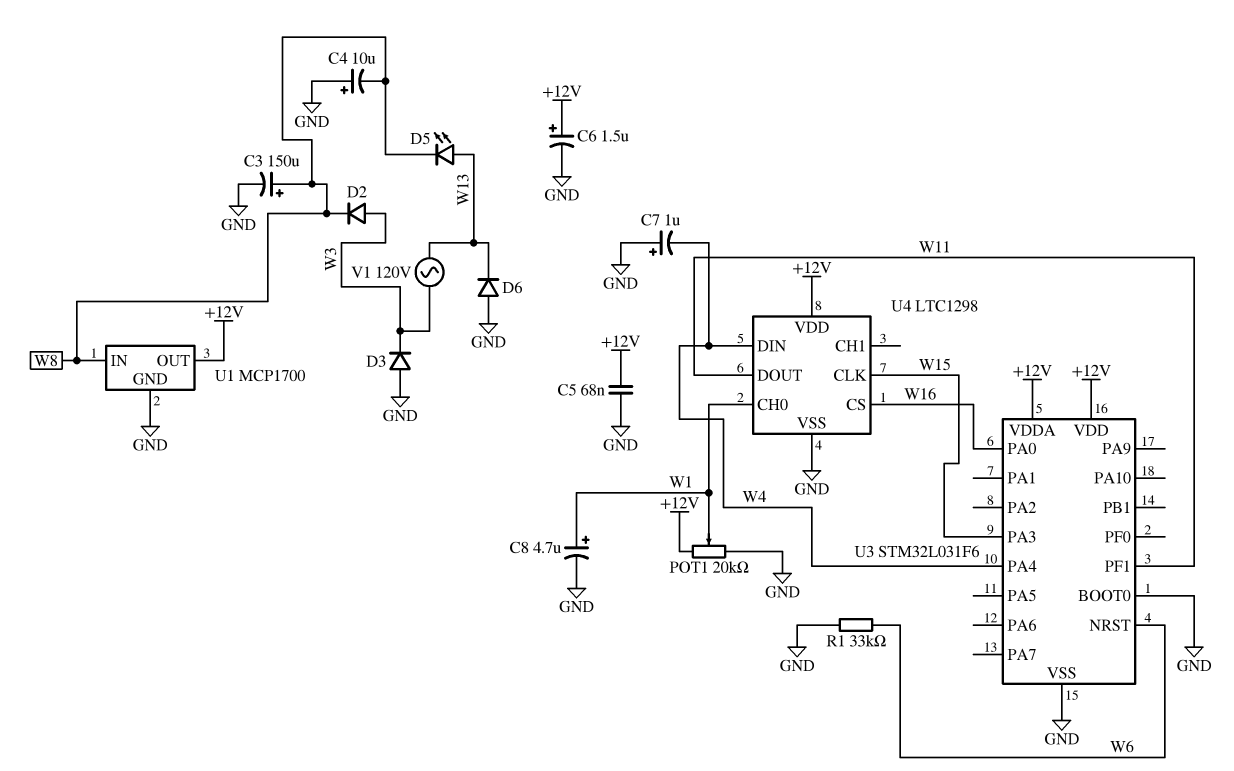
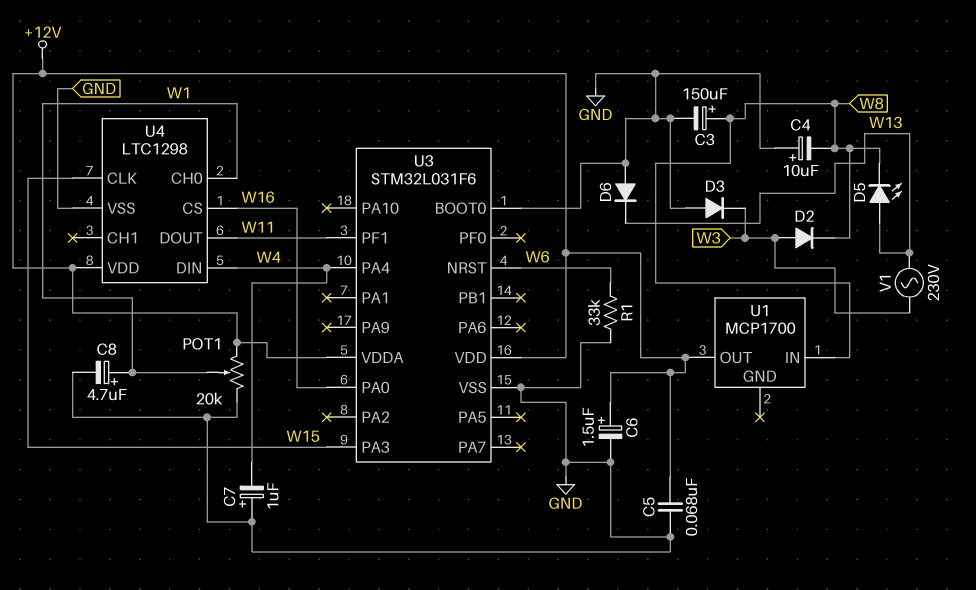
U1 pin GND: GND -> none
V1: AC 120V (W3, W13) -> AC 230V (W3, W13)

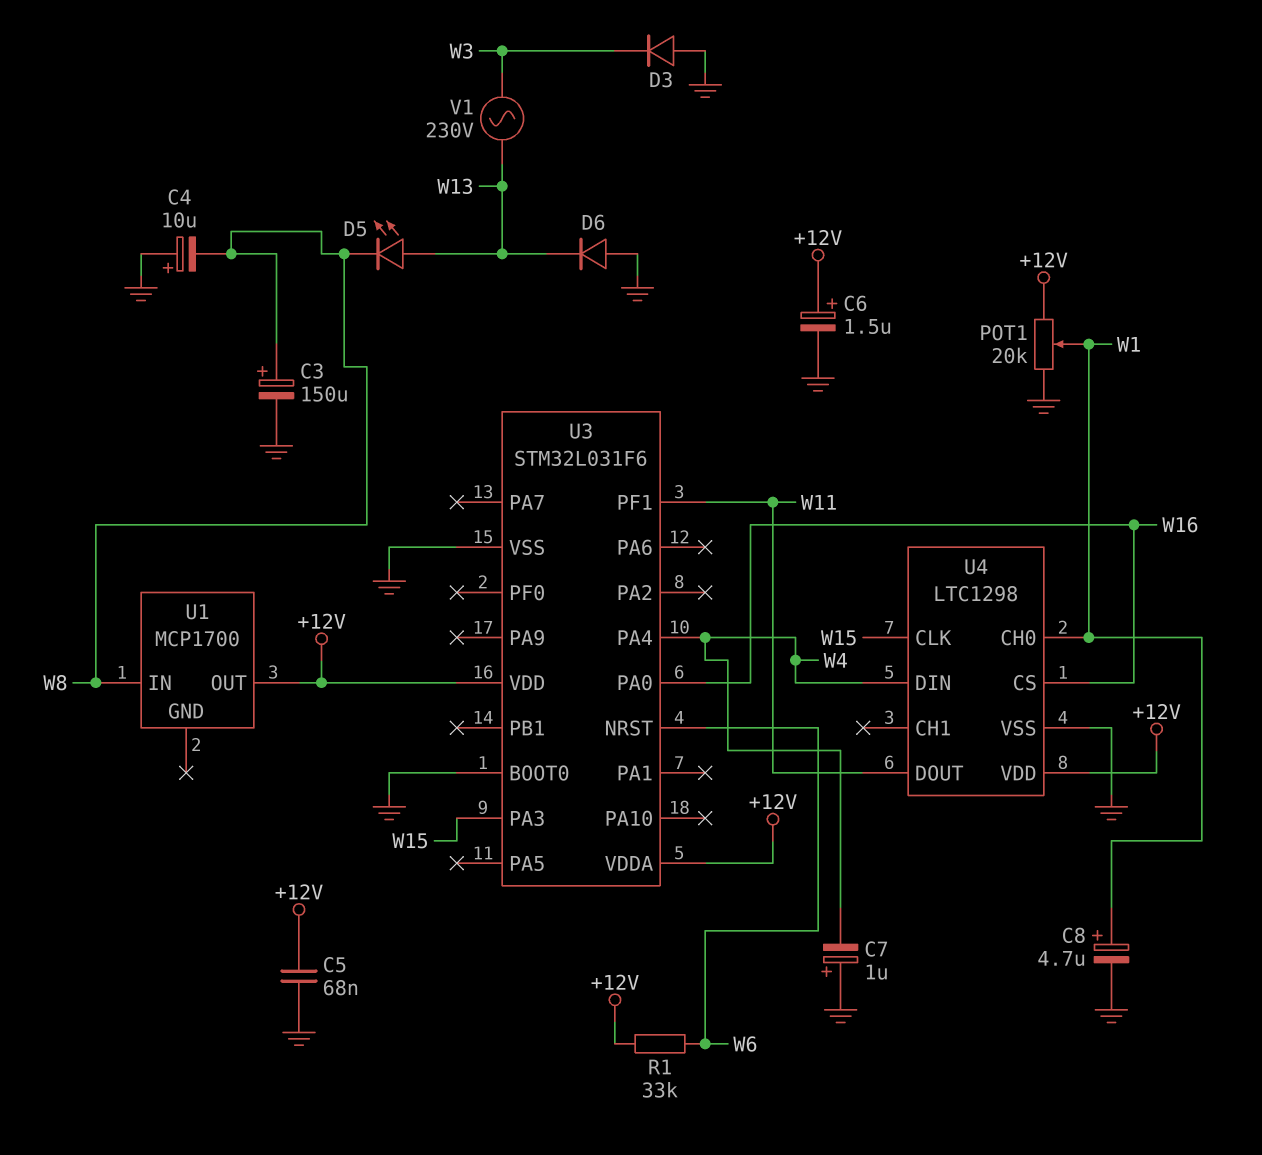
D2: diode (A W3, K W8) -> none
R1: 33k (GND, W6) -> 33k (+12V, W6)

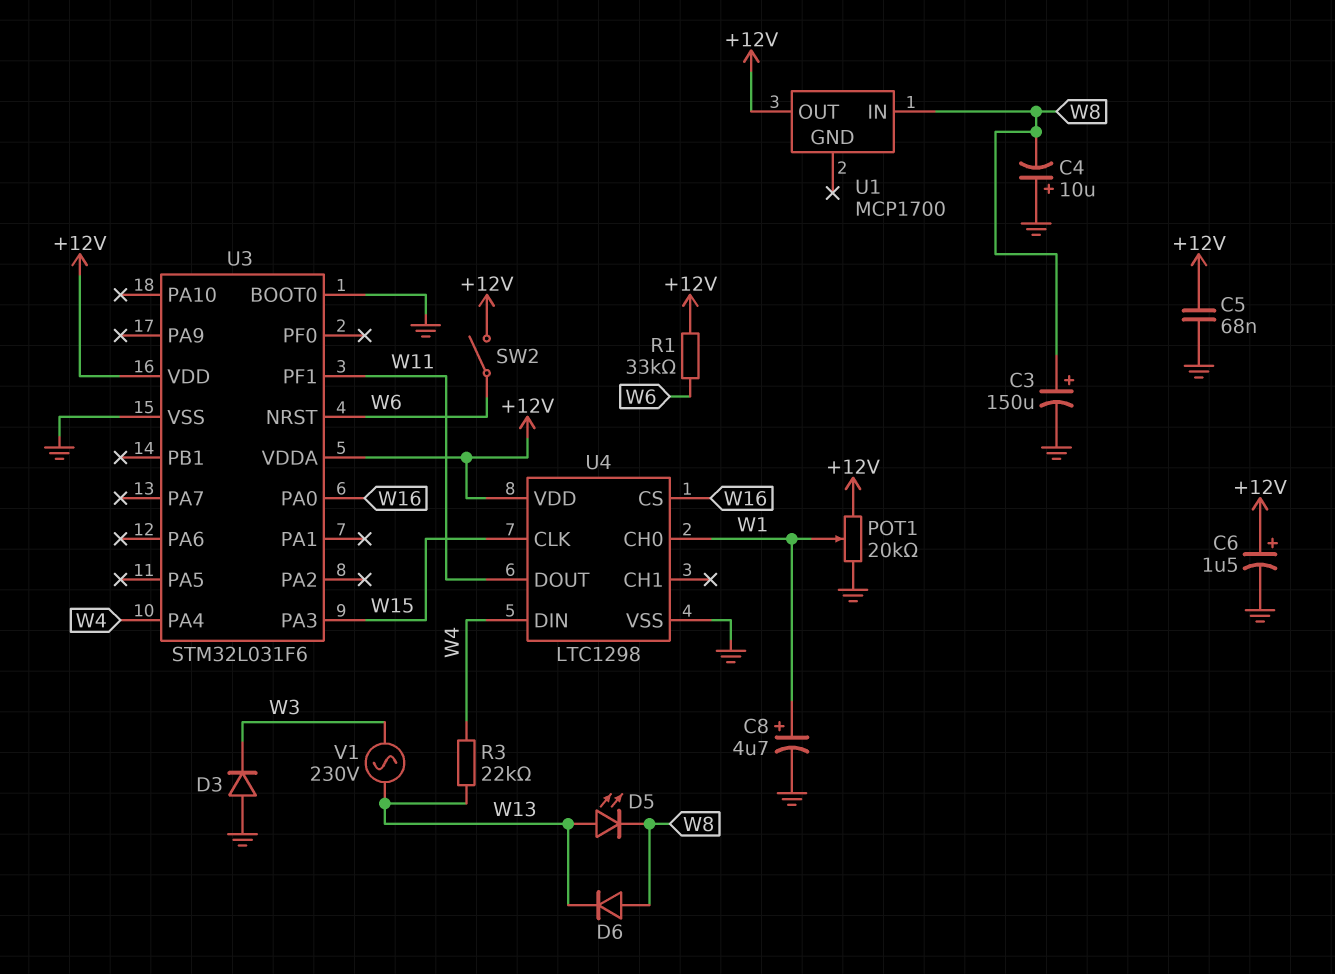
C7: 1uF (plus GND, minus W4) -> none
D6: diode (A GND, K W13) -> diode (A W8, K W13)
R3: none -> 22k (W4, W13)
SW2: none -> switch (+12V, W6)

